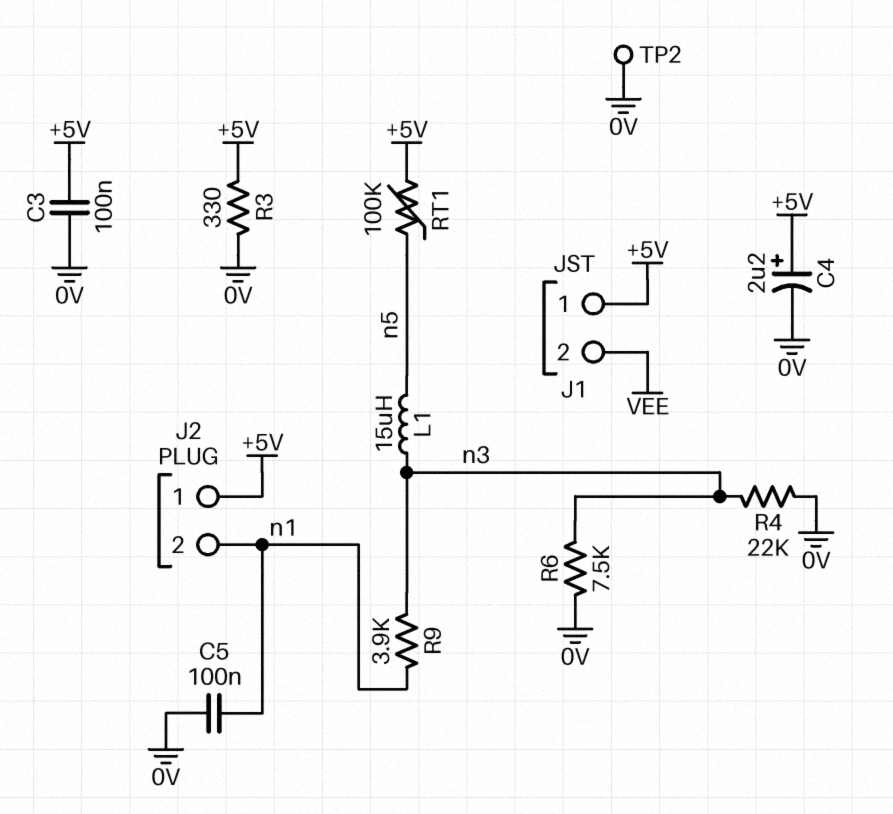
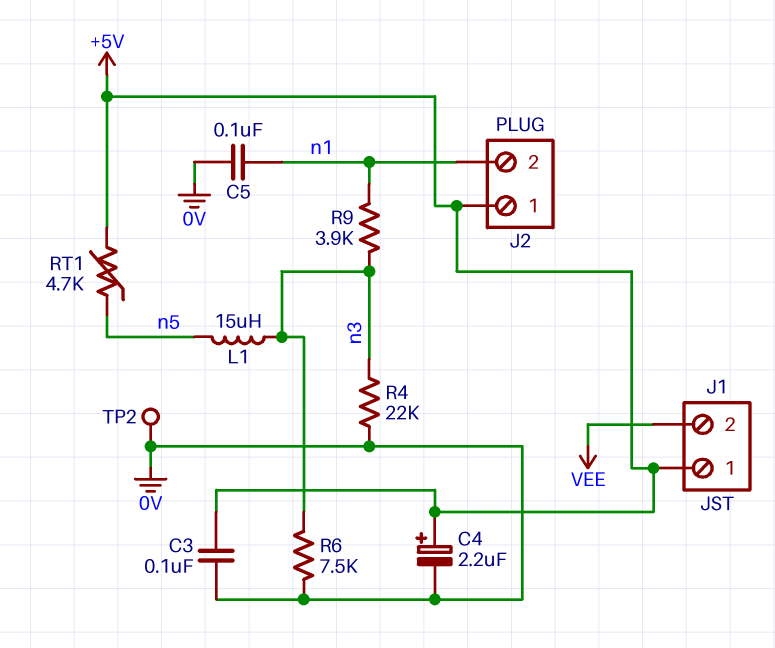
R3: 330 (+5V, 0V) -> none
RT1: 100k (+5V, n5) -> 4.7k (+5V, n5)

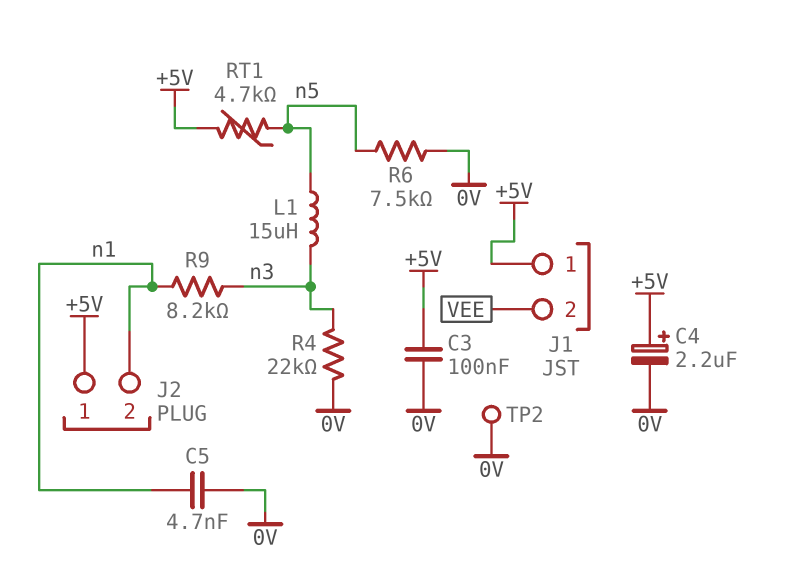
C5: 100nF (0V, n1) -> 4.7nF (0V, n1)
R6: 7.5k (0V, n3) -> 7.5k (0V, n5)
R9: 3.9k (n1, n3) -> 8.2k (n1, n3)

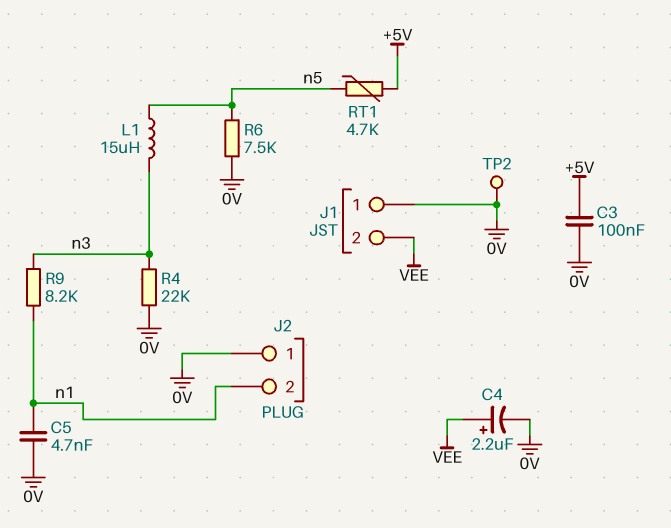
C4: 2.2uF (plus +5V, minus 0V) -> 2.2uF (plus VEE, minus 0V)
J1 pin 1: +5V -> 0V
J2 pin 1: +5V -> 0V

